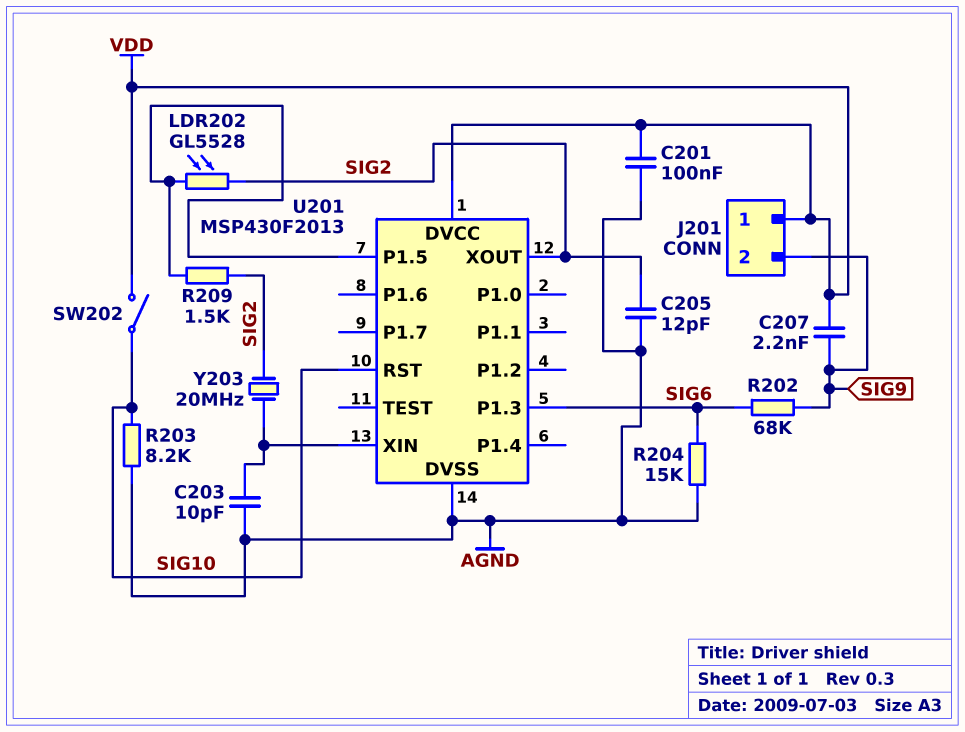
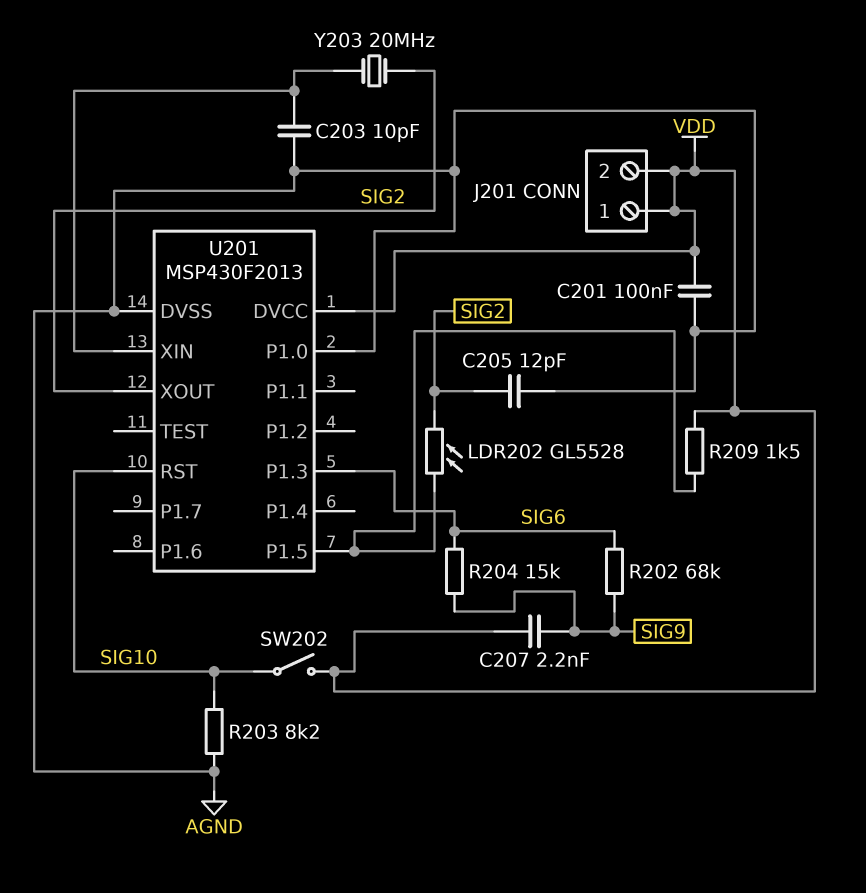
J201 pin 2: SIG9 -> VDD
R204: 15k (AGND, SIG6) -> 15k (SIG6, SIG9)
R209: 1.5k (SIG2, U201/P1.5) -> 1.5k (U201/P1.5, VDD)
U201 pin P1.0: none -> AGND

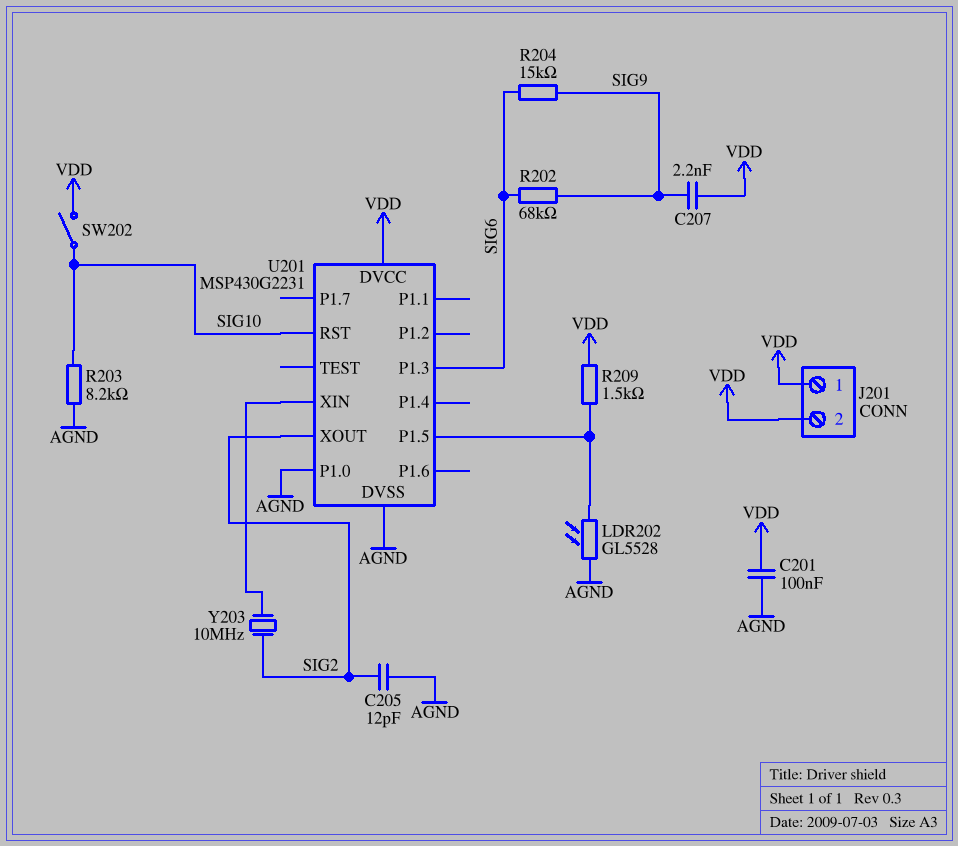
C203: 10pF (AGND, U201/XIN) -> none
LDR202: GL5528 (SIG2, U201/P1.5) -> GL5528 (AGND, U201/P1.5)
U201: MSP430F2013 -> MSP430G2231
Y203: 20MHz (SIG2, U201/XIN) -> 10MHz (SIG2, U201/XIN)

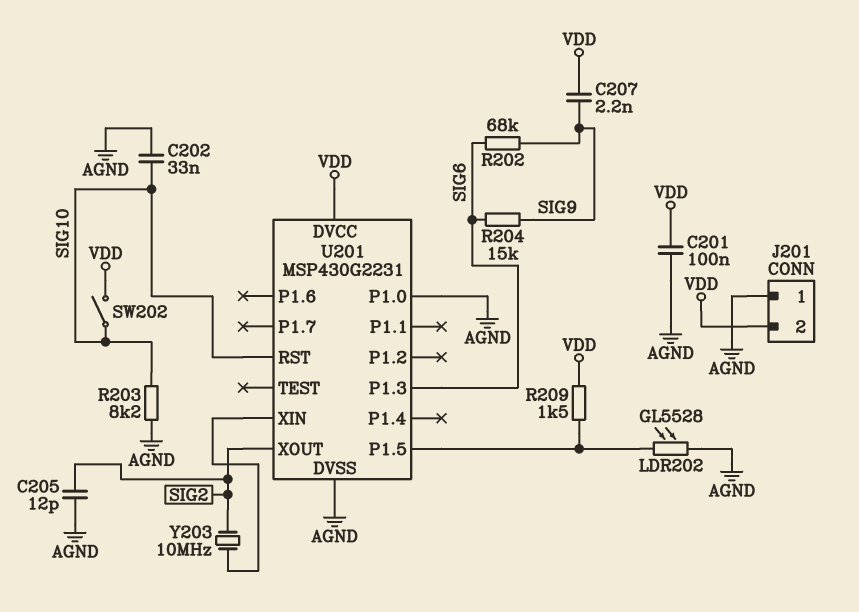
C202: none -> 33nF (AGND, SIG10)
J201 pin 1: VDD -> AGND

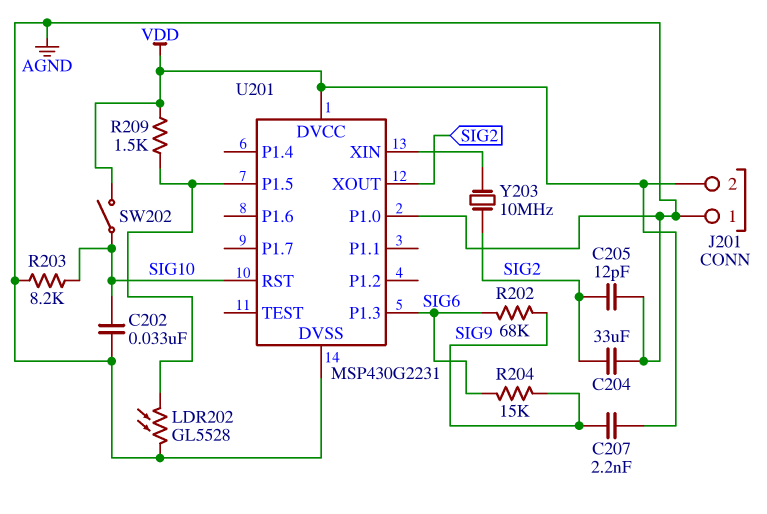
C201: 100nF (AGND, VDD) -> none
C204: none -> 33uF (AGND, SIG2)

